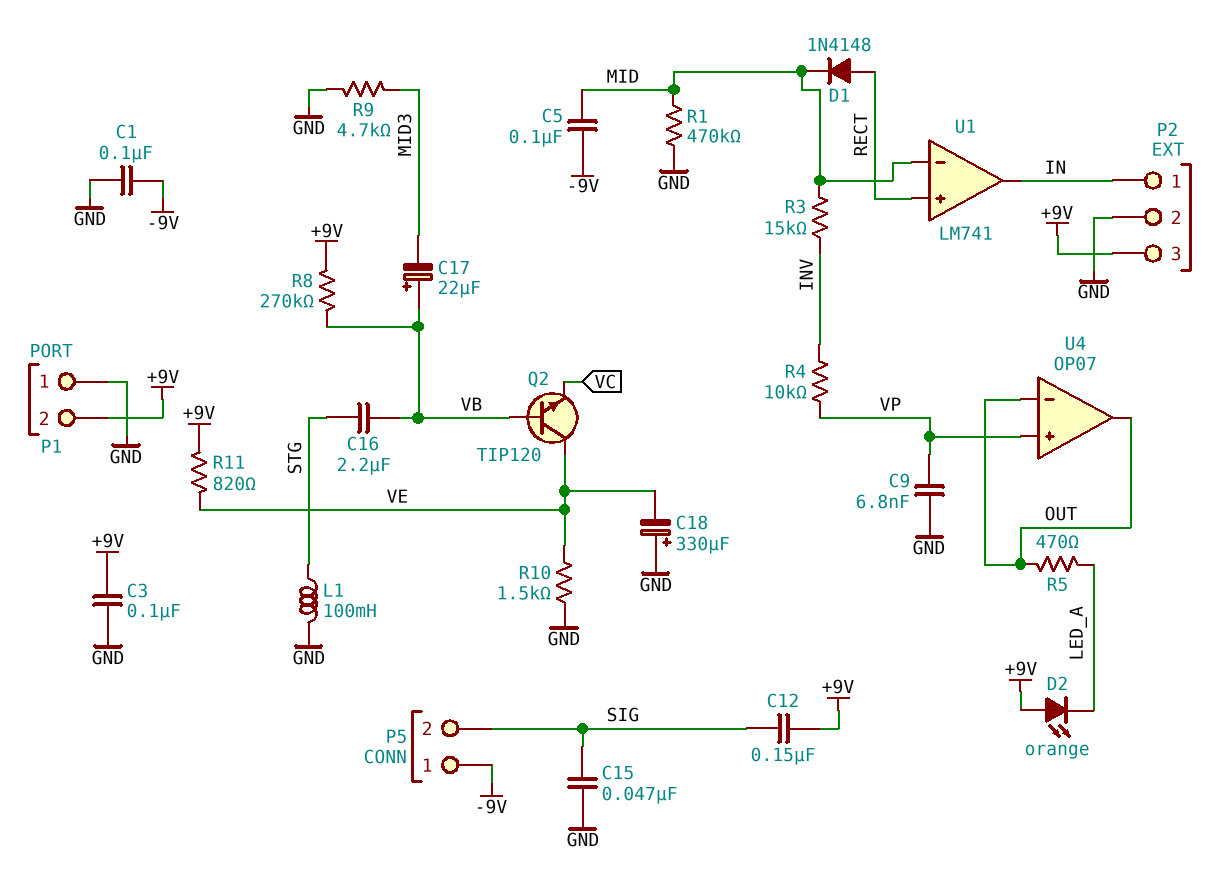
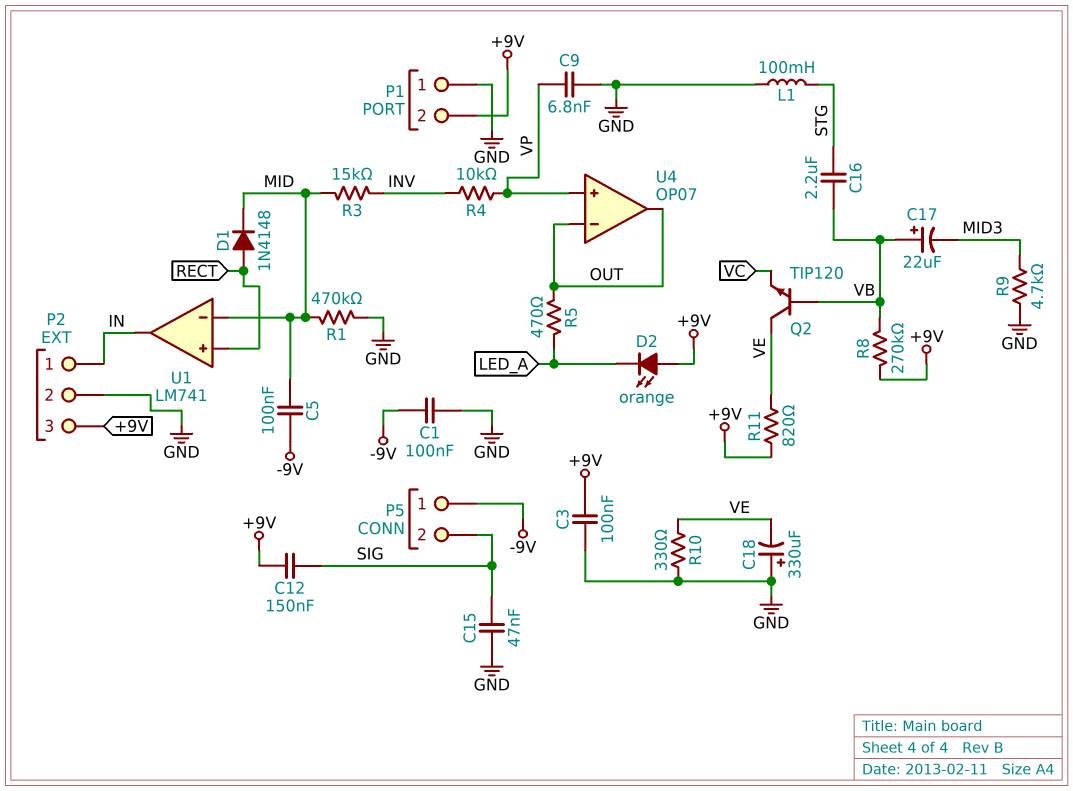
R10: 1.5k (GND, VE) -> 330 (GND, VE)

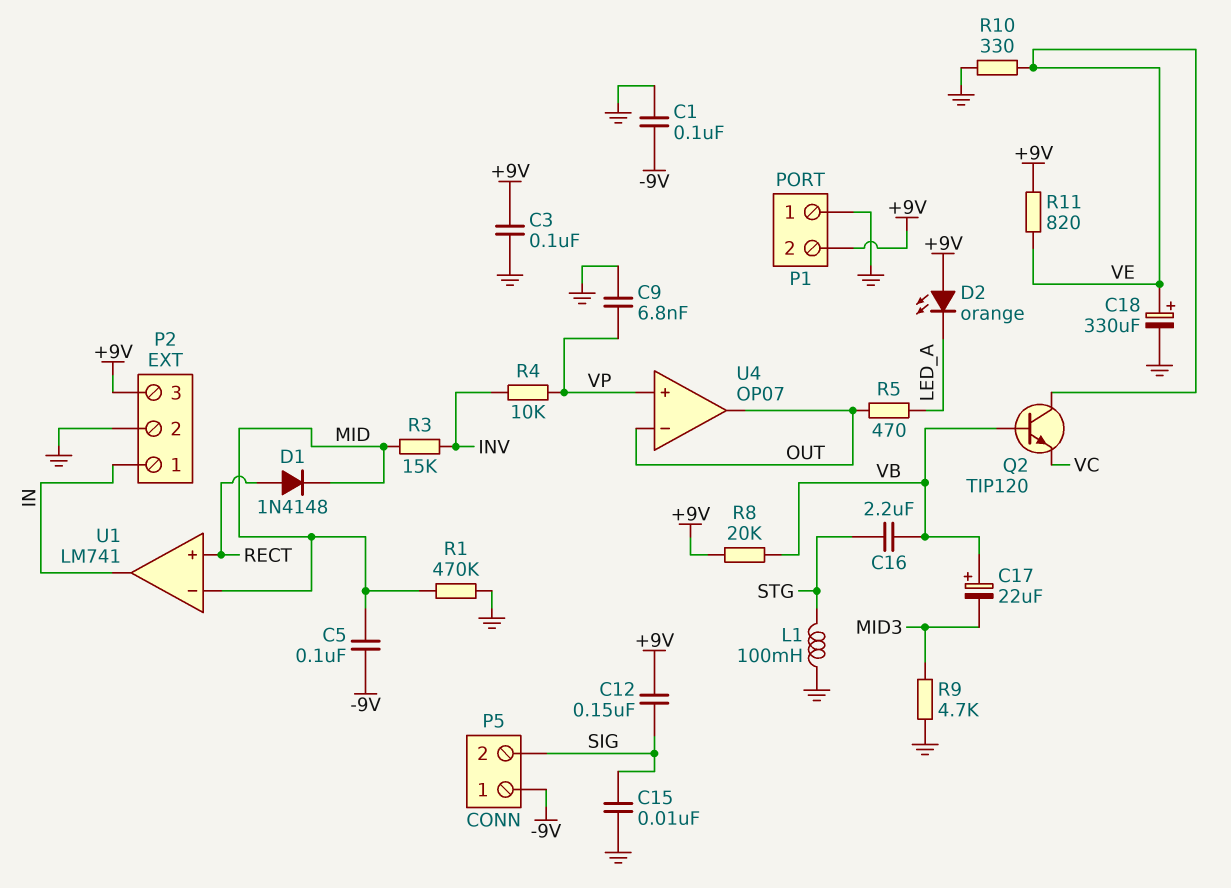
C15: 47nF (GND, SIG) -> 10nF (GND, SIG)
C18: 330uF (plus GND, minus VE) -> 330uF (plus VE, minus GND)
R8: 270k (+9V, VB) -> 20k (+9V, VB)

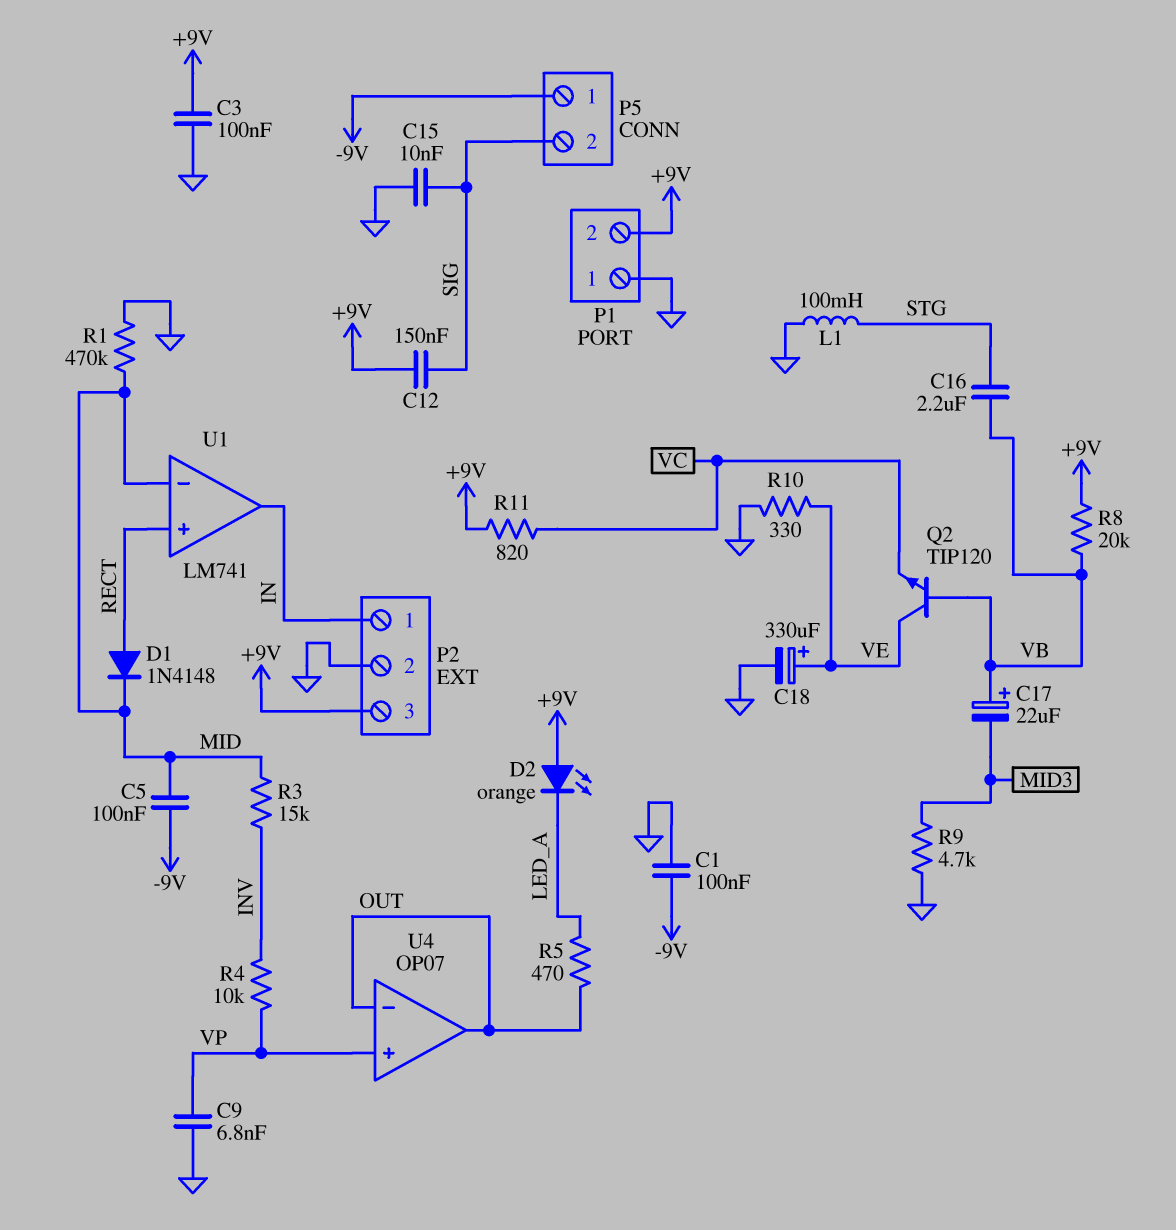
R11: 820 (+9V, VE) -> 820 (+9V, VC)

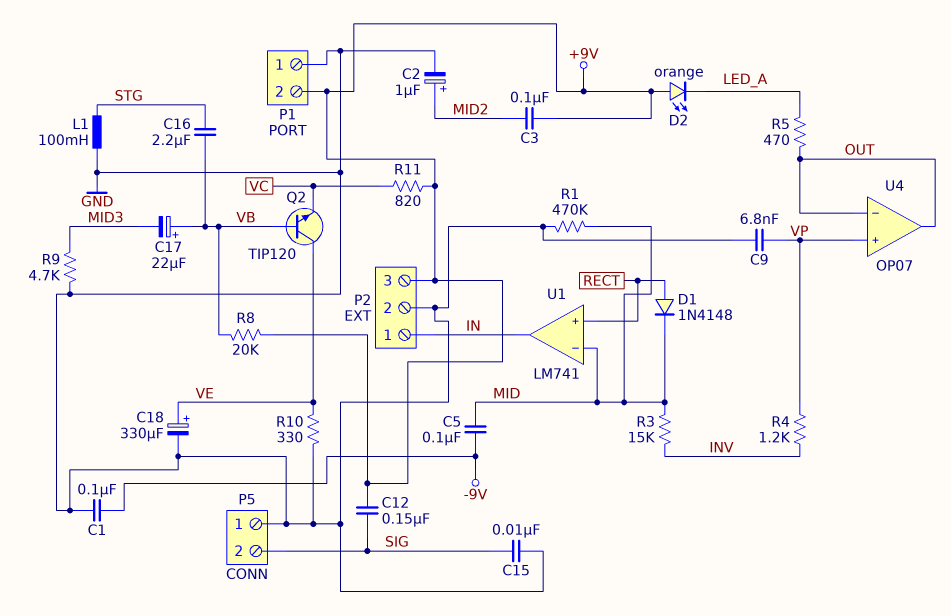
C2: none -> 1uF (plus MID2, minus GND)
C3: 100nF (+9V, GND) -> 100nF (+9V, MID2)
P5 pin 1: -9V -> GND
R4: 10k (INV, VP) -> 1.2k (INV, VP)

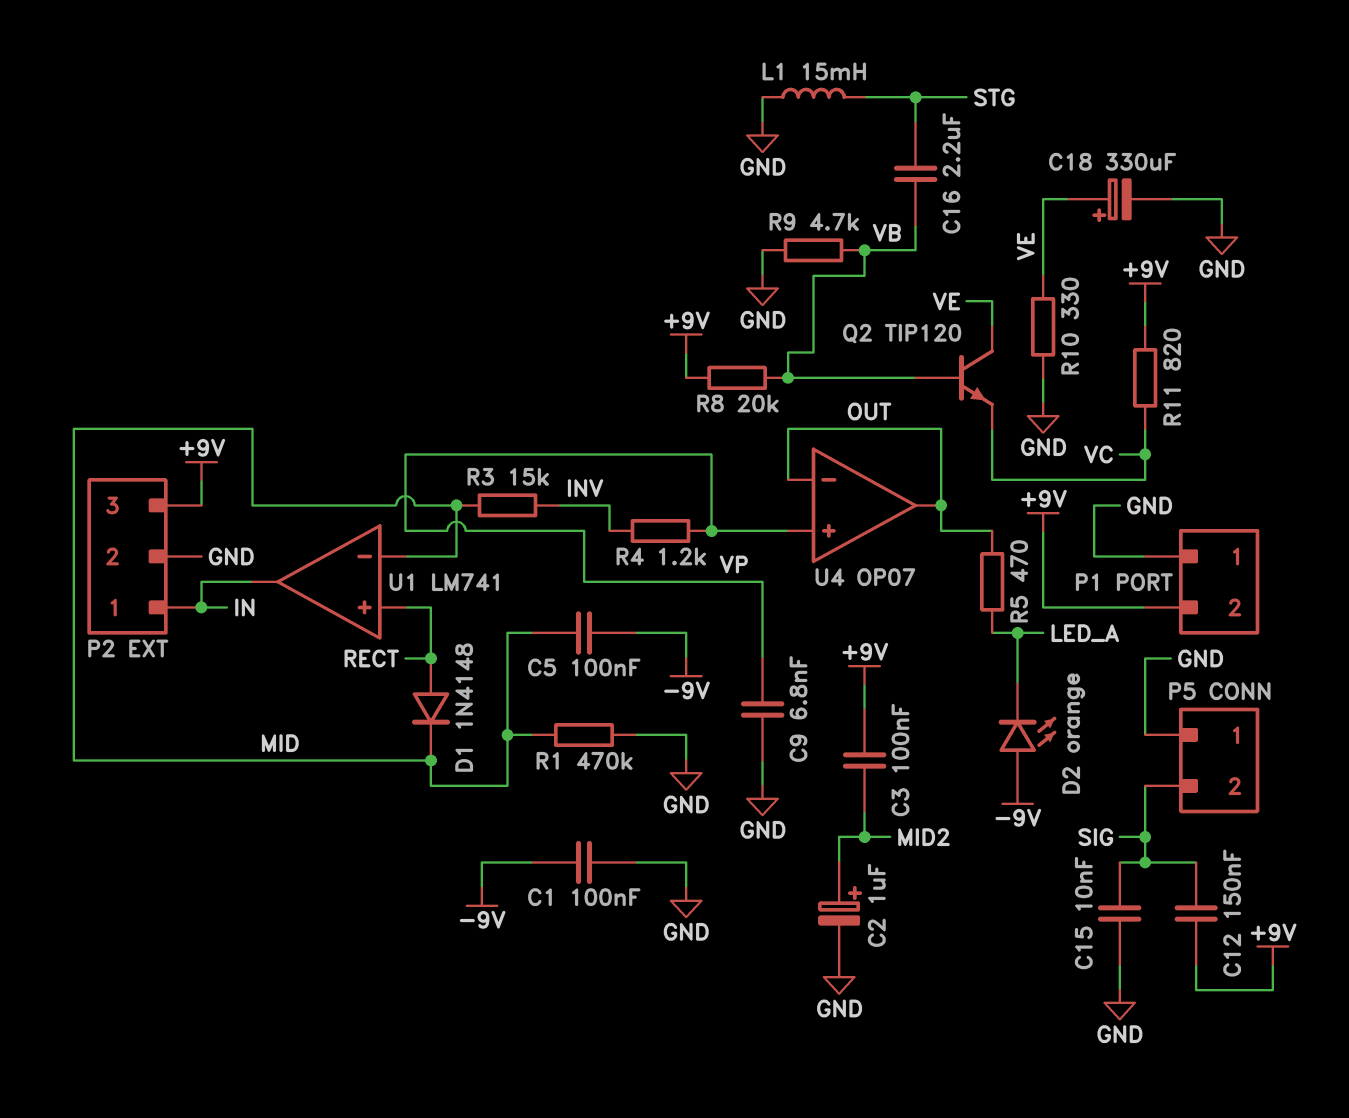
C17: 22uF (plus VB, minus MID3) -> none
D2: LED orange (A +9V, K LED_A) -> LED orange (A -9V, K LED_A)
L1: 100mH (GND, STG) -> 15mH (GND, STG)
R9: 4.7k (GND, MID3) -> 4.7k (GND, VB)

